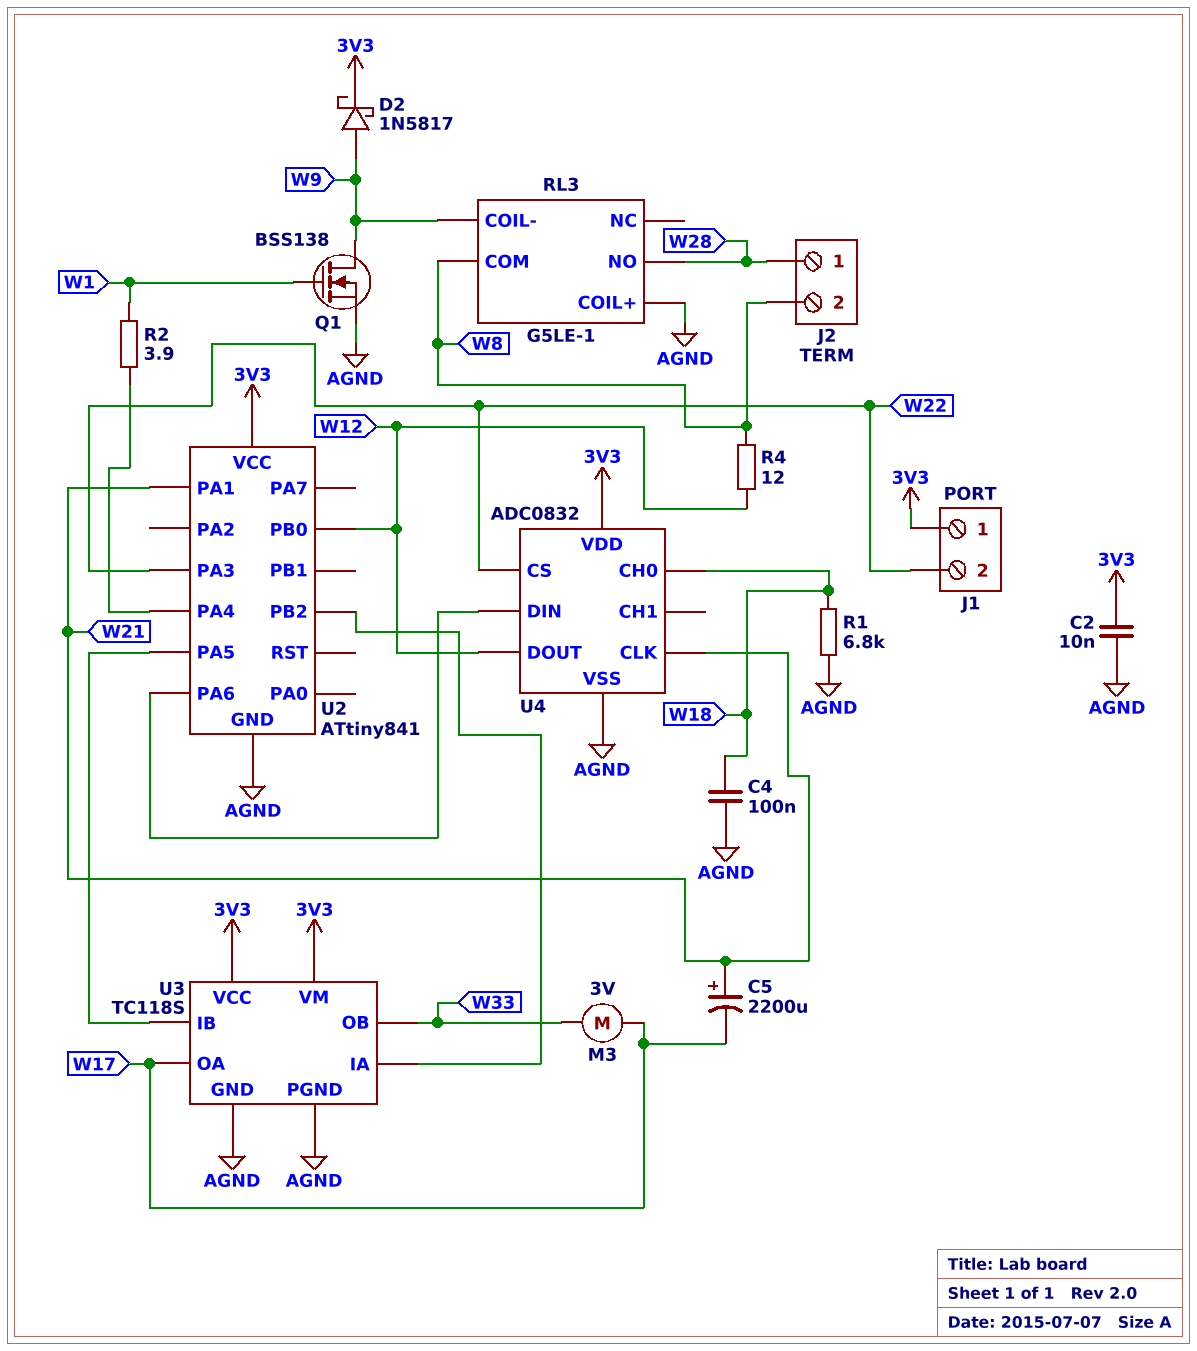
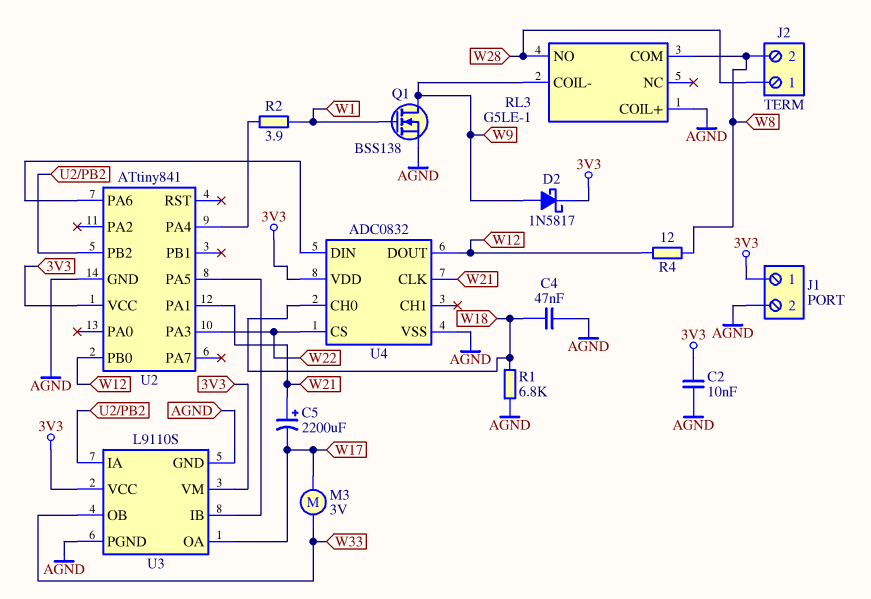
C4: 100nF (AGND, W18) -> 47nF (AGND, W18)
J1 pin 2: W22 -> AGND
U3: TC118S -> L9110S

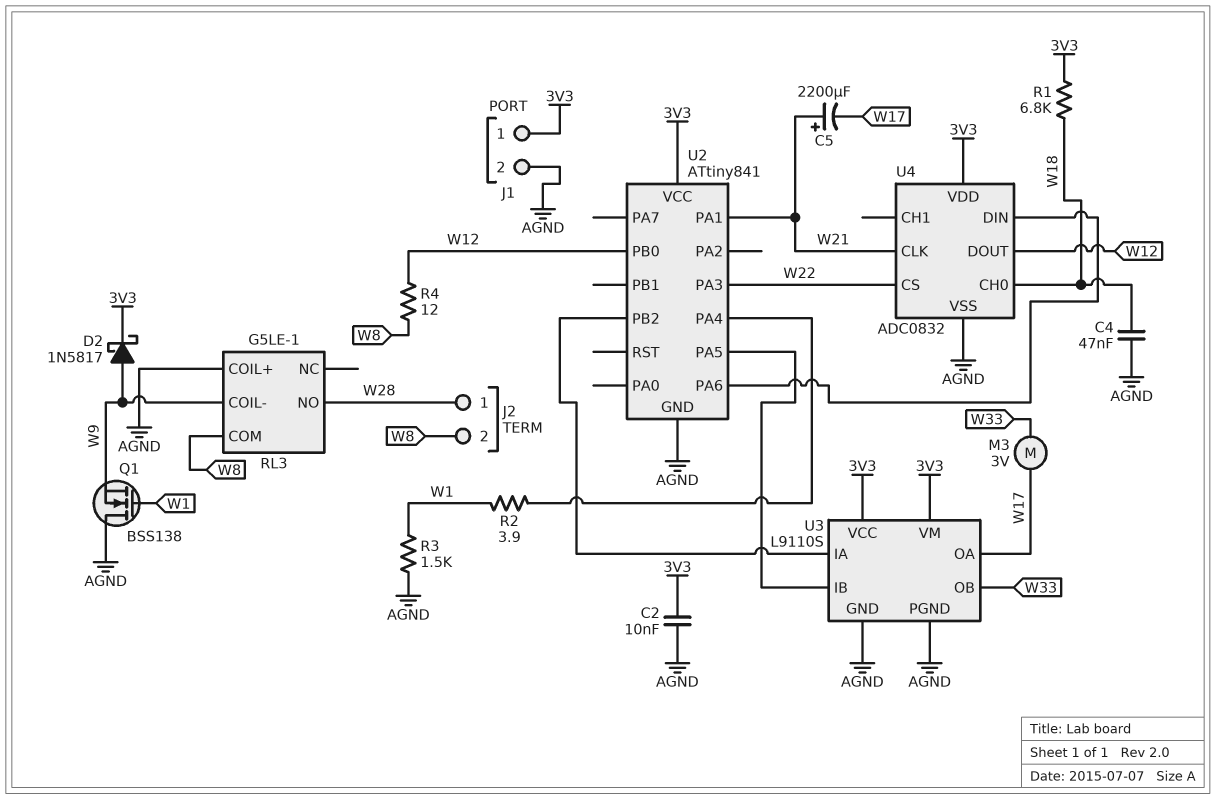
Q1: NMOS BSS138 (G W1, D W9, S AGND) -> NMOS BSS138 (G W1, D AGND, S W9)
R1: 6.8k (AGND, W18) -> 6.8k (3V3, W18)
R3: none -> 1.5k (AGND, W1)

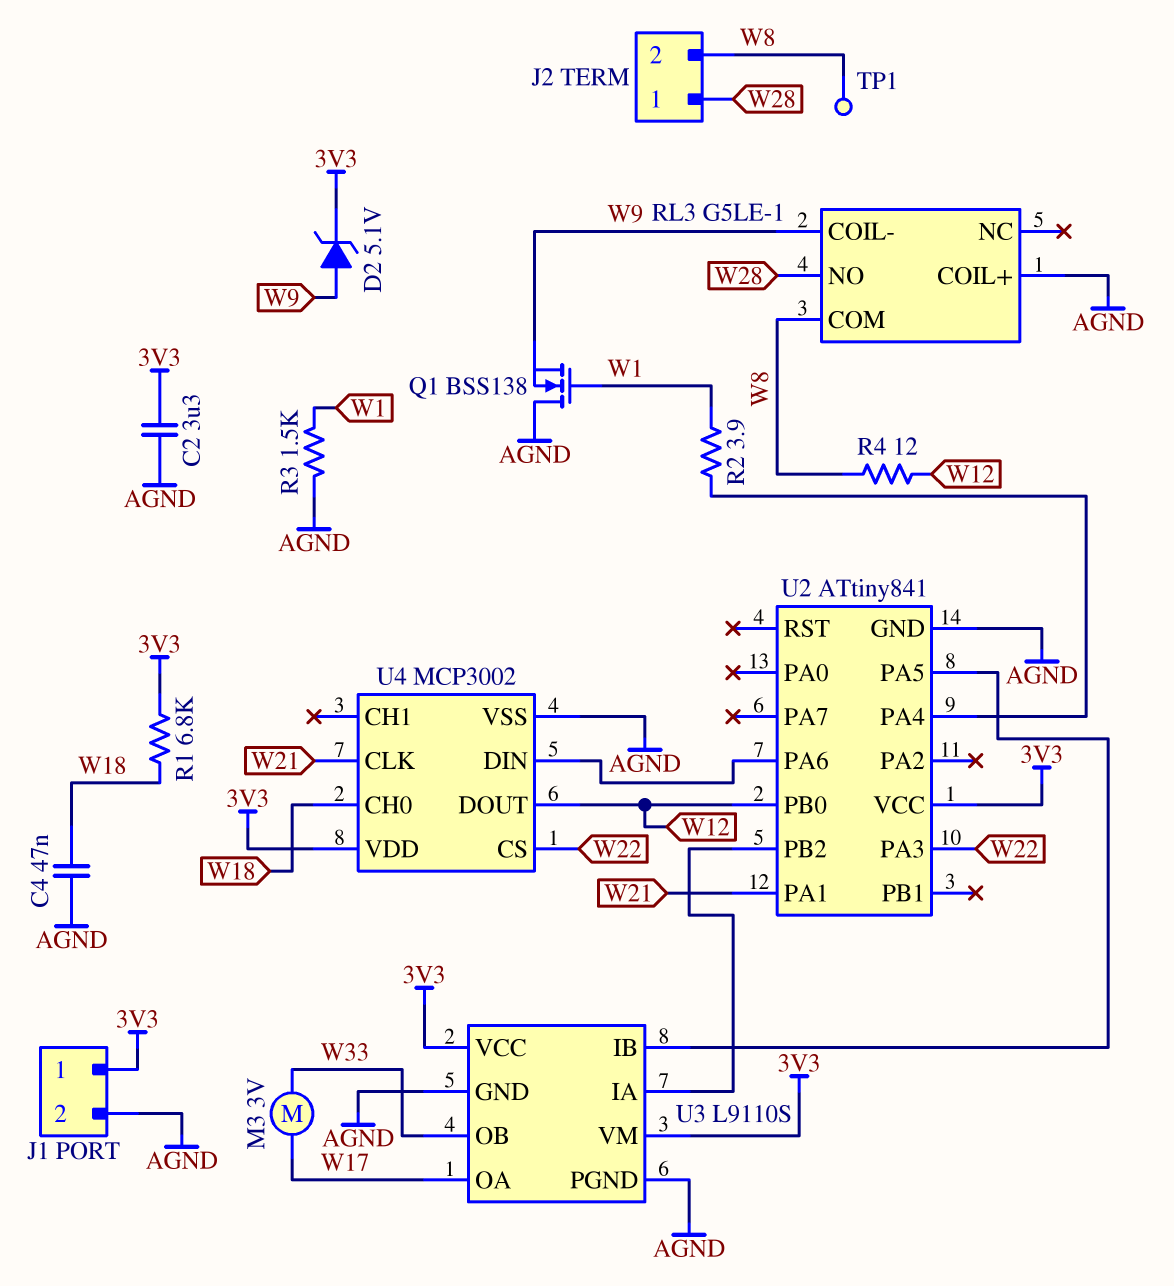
C2: 10nF (3V3, AGND) -> 3.3uF (3V3, AGND)
C5: 2200uF (plus W21, minus W17) -> none
D2: schottky 1N5817 (A W9, K 3V3) -> zener 5.1V (A W9, K 3V3)
TP1: none -> test point (W8)
U4: ADC0832 -> MCP3002

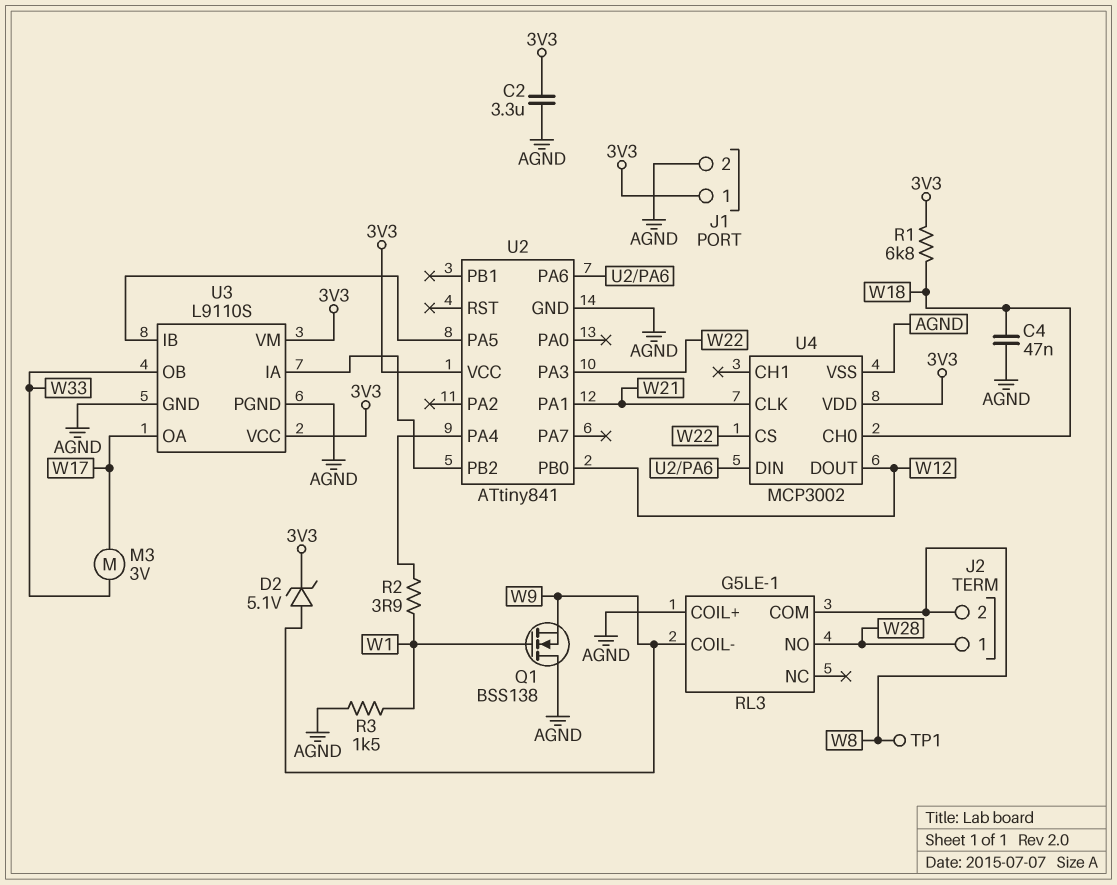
R4: 12 (W8, W12) -> none

